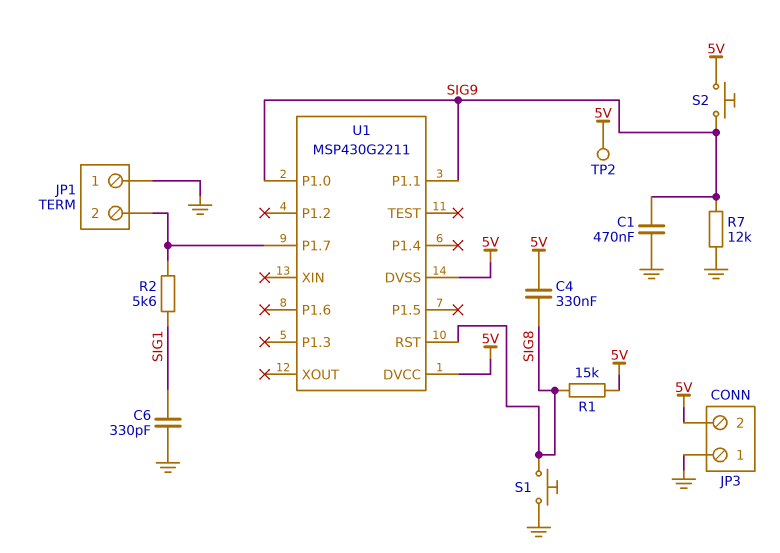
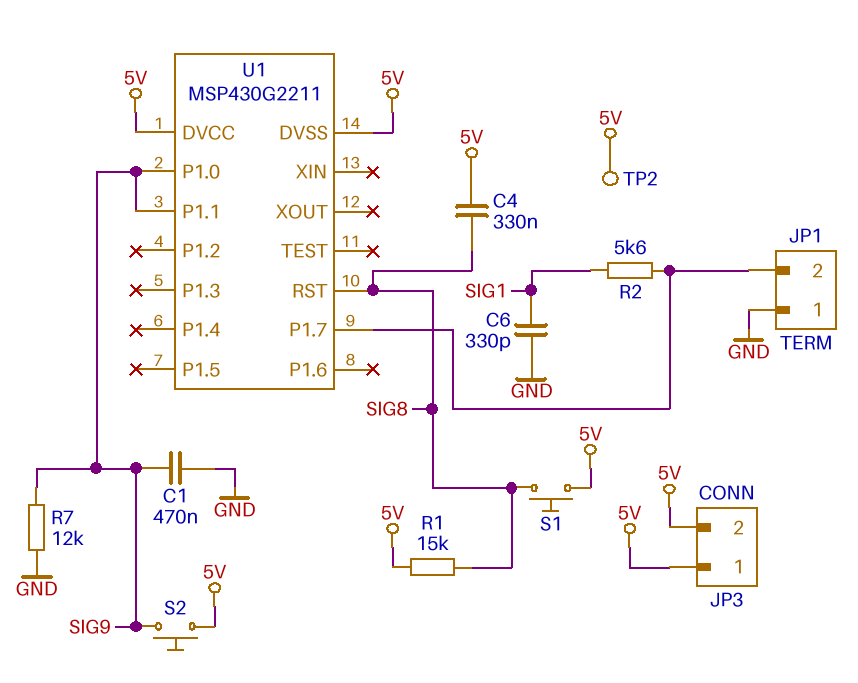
JP3 pin 1: GND -> 5V
S1: button (GND, SIG8) -> button (5V, SIG8)

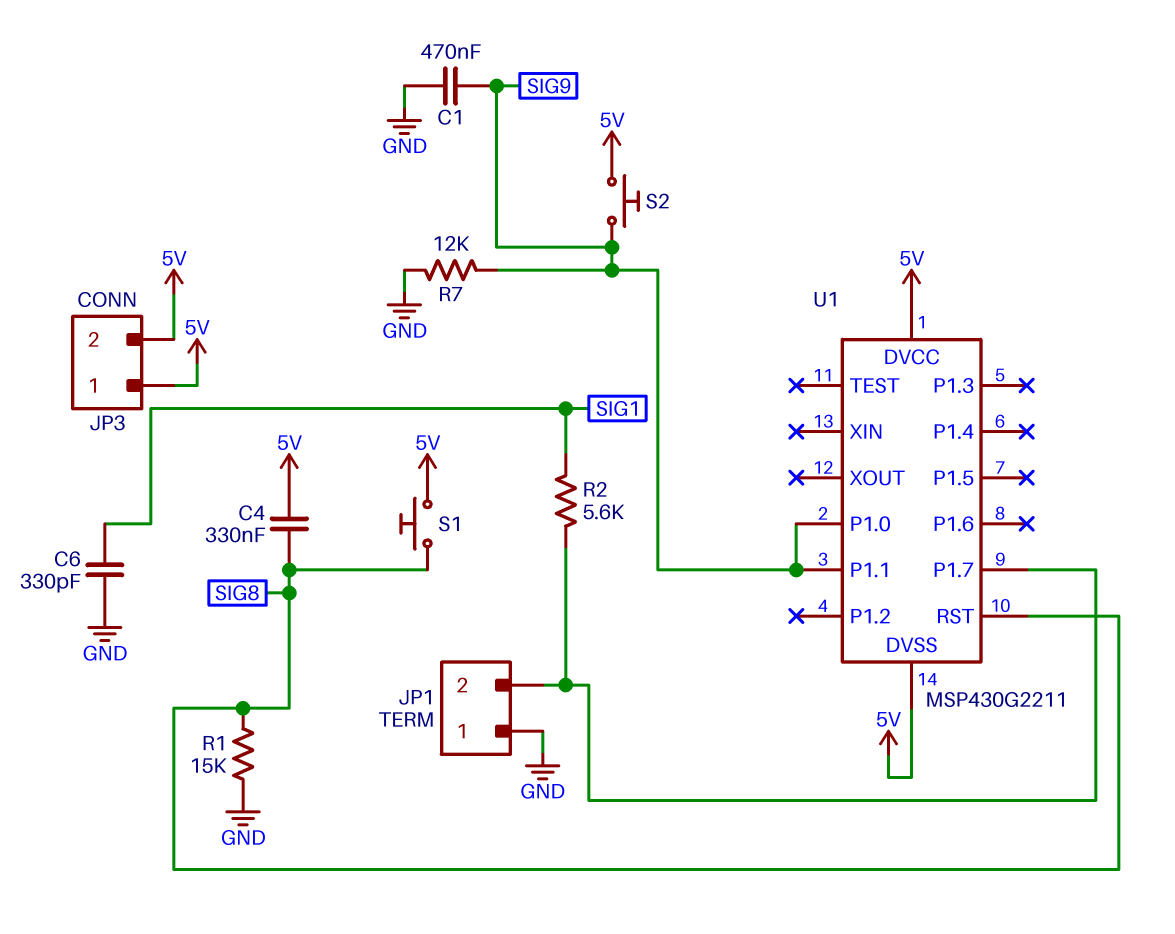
R1: 15k (5V, SIG8) -> 15k (GND, SIG8)
TP2: test point (5V) -> none

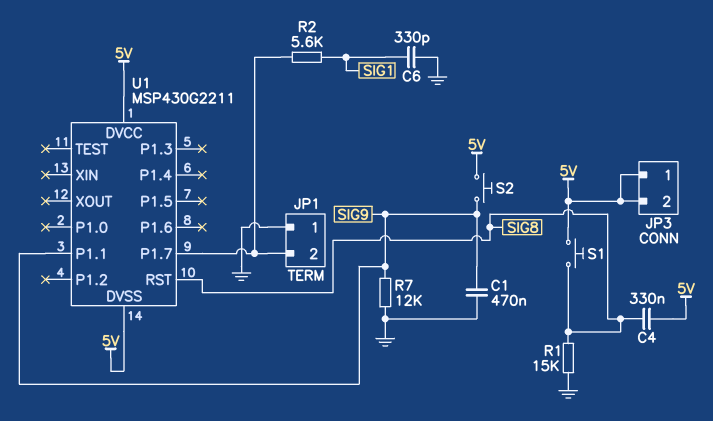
U1 pin P1.0: SIG9 -> none

